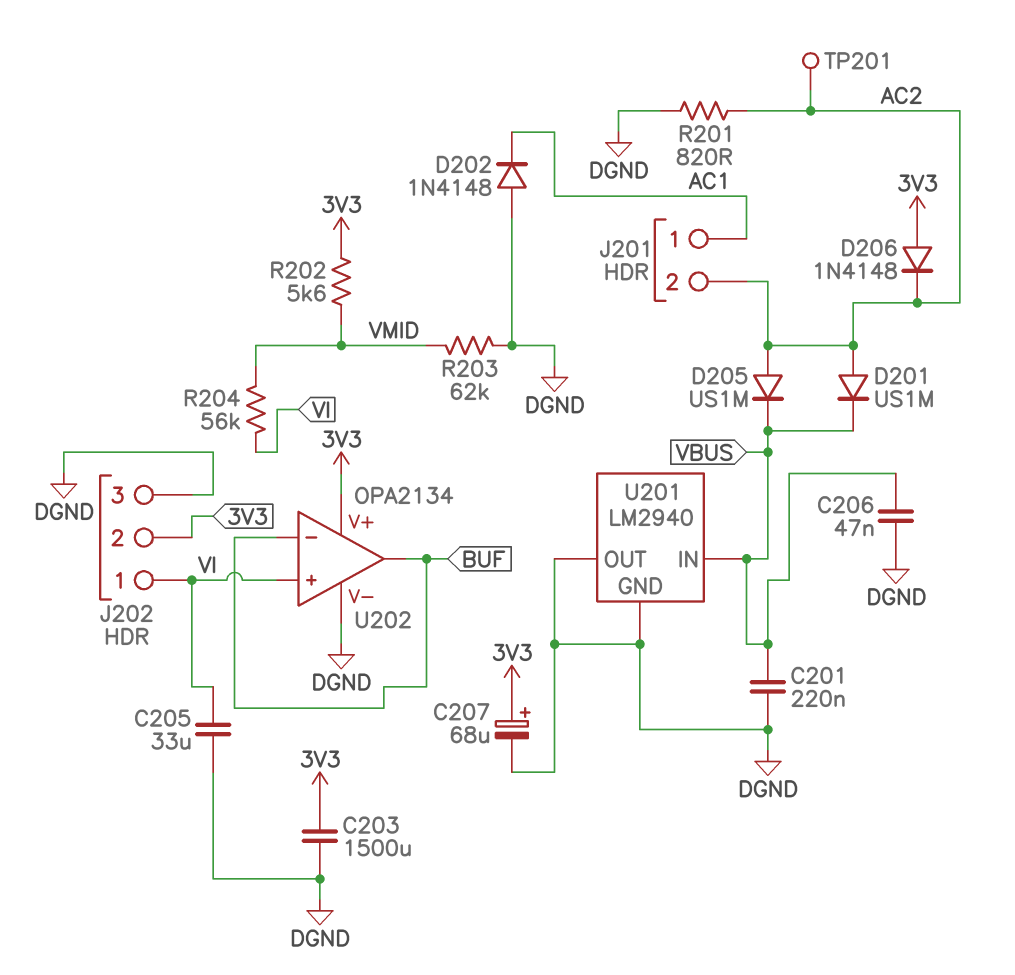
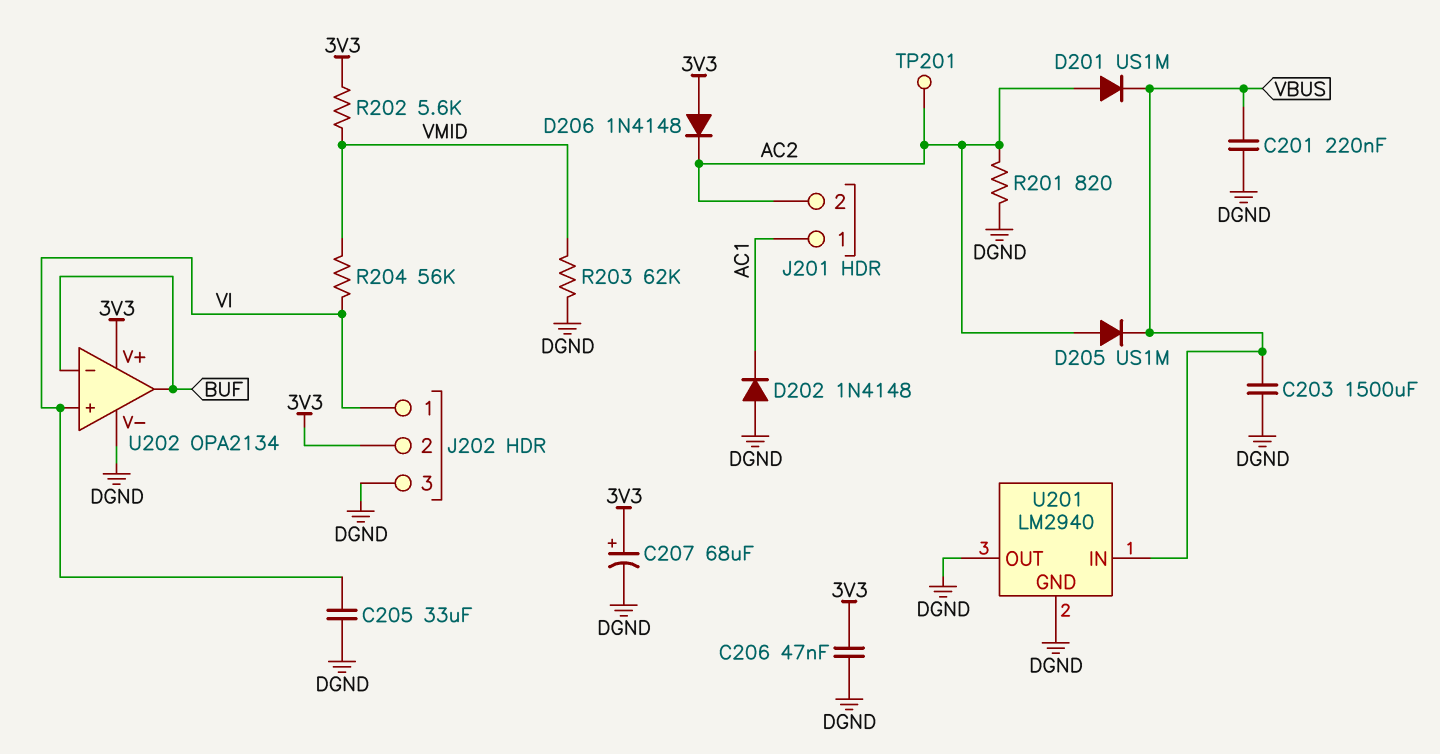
C203: 1500uF (3V3, DGND) -> 1500uF (DGND, VBUS)
C206: 47nF (DGND, VBUS) -> 47nF (3V3, DGND)

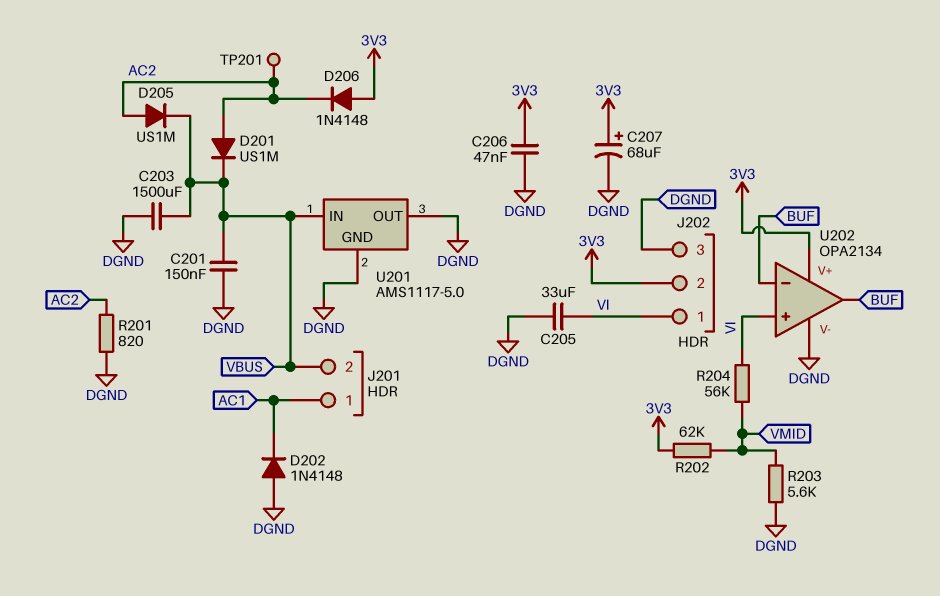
C201: 220nF (DGND, VBUS) -> 150nF (DGND, VBUS)
J201 pin 2: AC2 -> VBUS
R202: 5.6k (3V3, VMID) -> 62k (3V3, VMID)
R203: 62k (DGND, VMID) -> 5.6k (DGND, VMID)
U201: LM2940 -> AMS1117-5.0

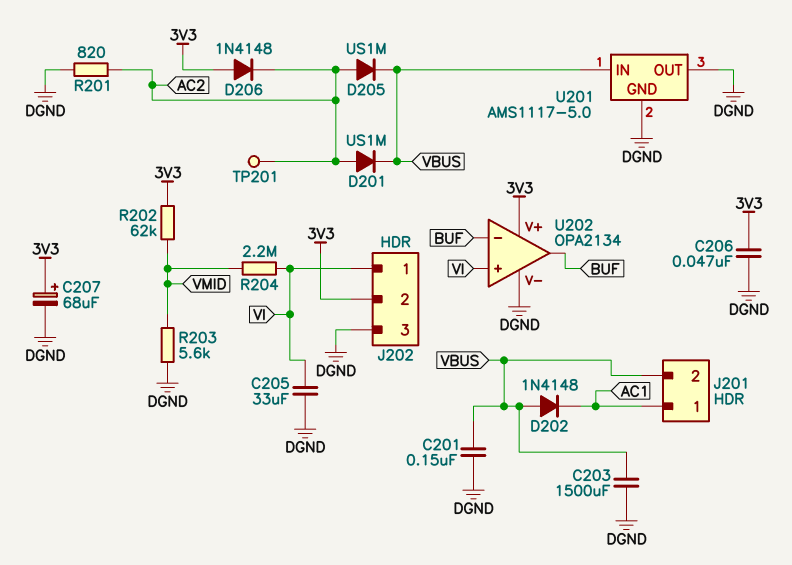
D202: diode 1N4148 (A DGND, K AC1) -> diode 1N4148 (A VBUS, K AC1)
R204: 56k (VI, VMID) -> 2.2M (VI, VMID)

